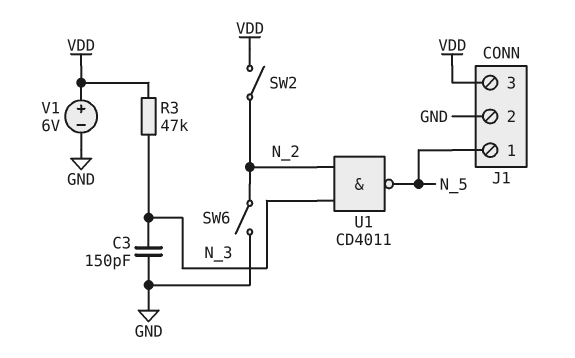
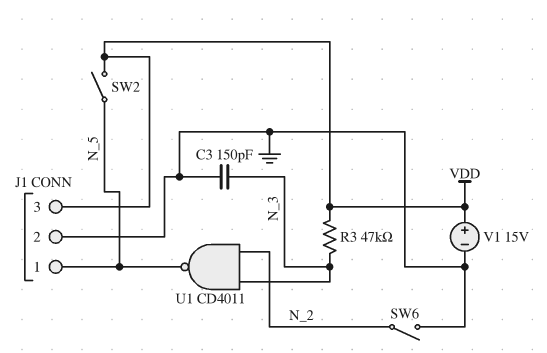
SW2: switch (N_2, VDD) -> switch (N_5, VDD)
V1: 6V (plus VDD, minus GND) -> 15V (plus VDD, minus GND)

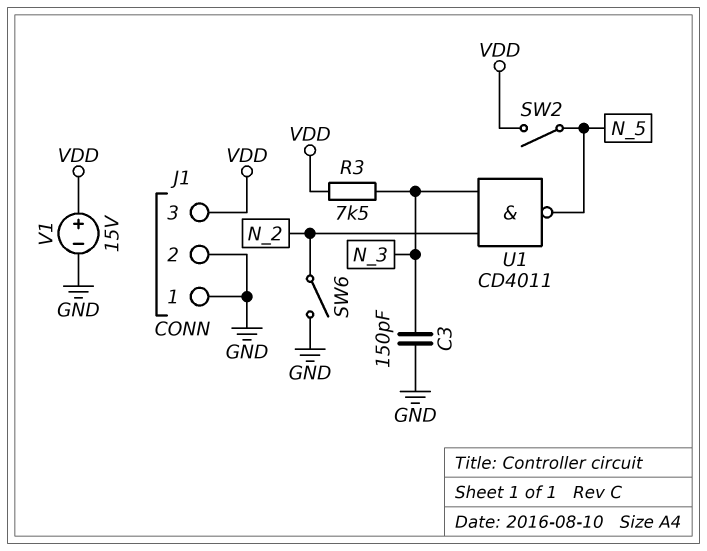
J1 pin 1: N_5 -> GND
R3: 47k (N_3, VDD) -> 7.5k (N_3, VDD)

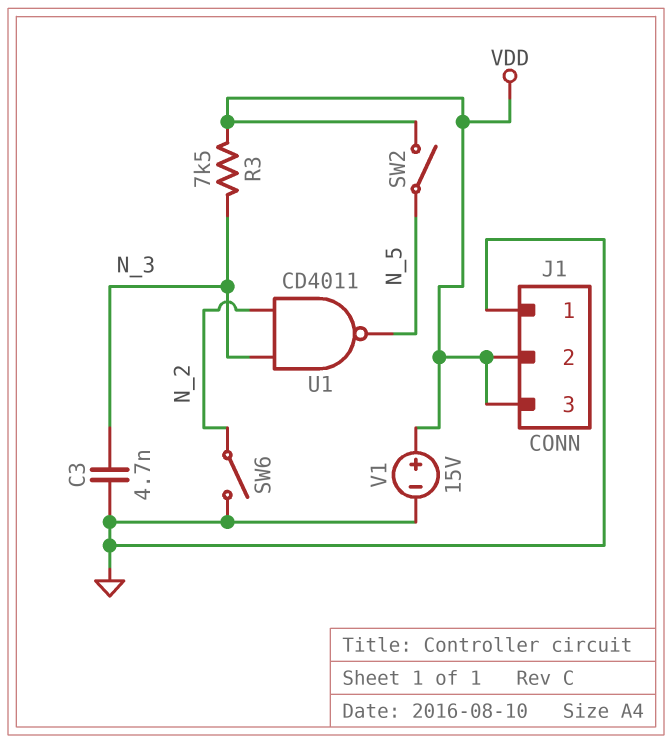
C3: 150pF (GND, N_3) -> 4.7nF (GND, N_3)
J1 pin 2: GND -> VDD

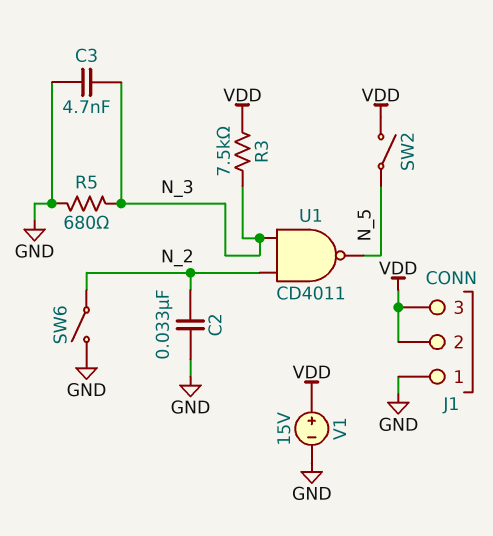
C2: none -> 33nF (GND, N_2)
R5: none -> 680 (GND, N_3)

